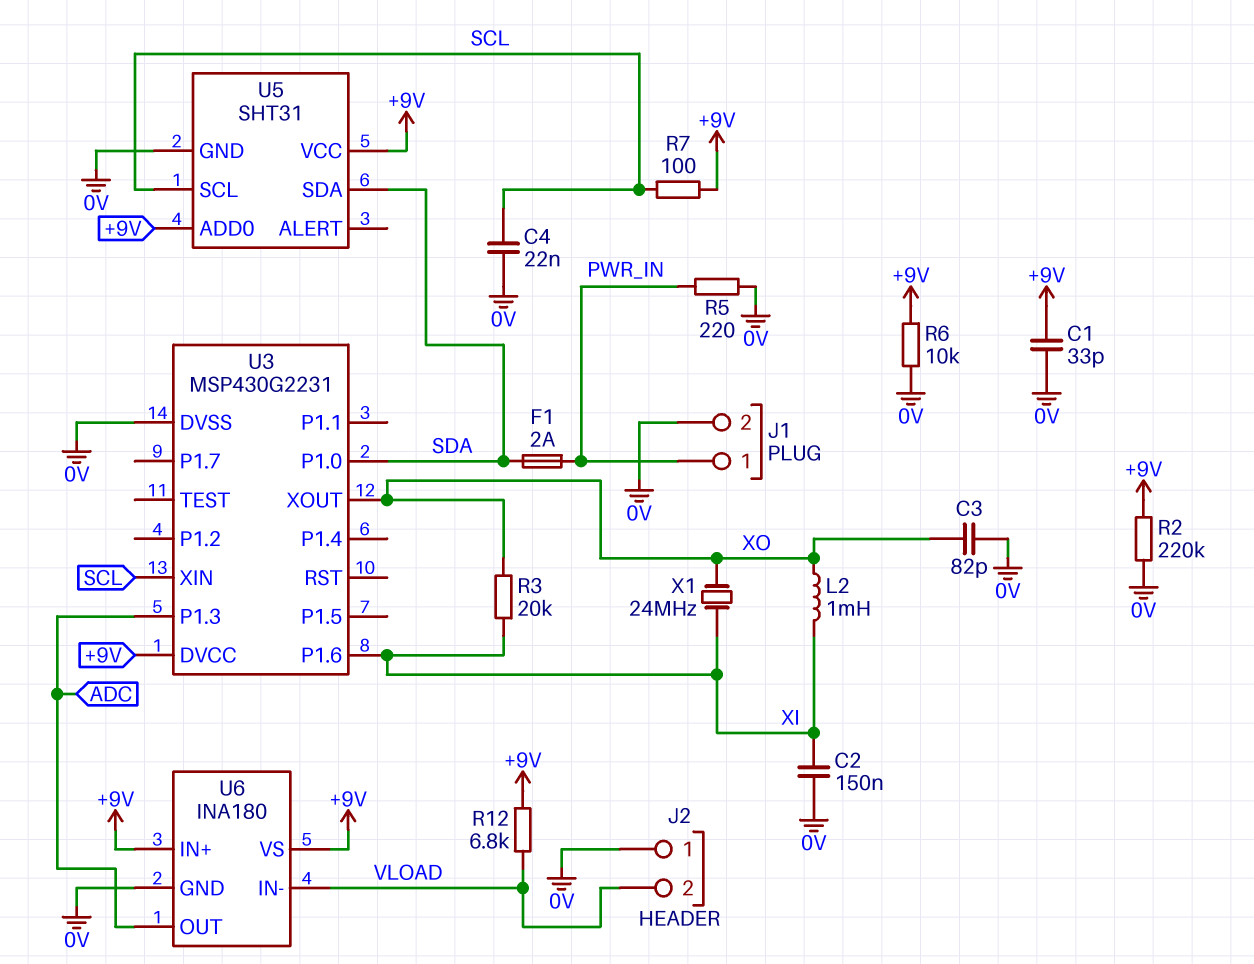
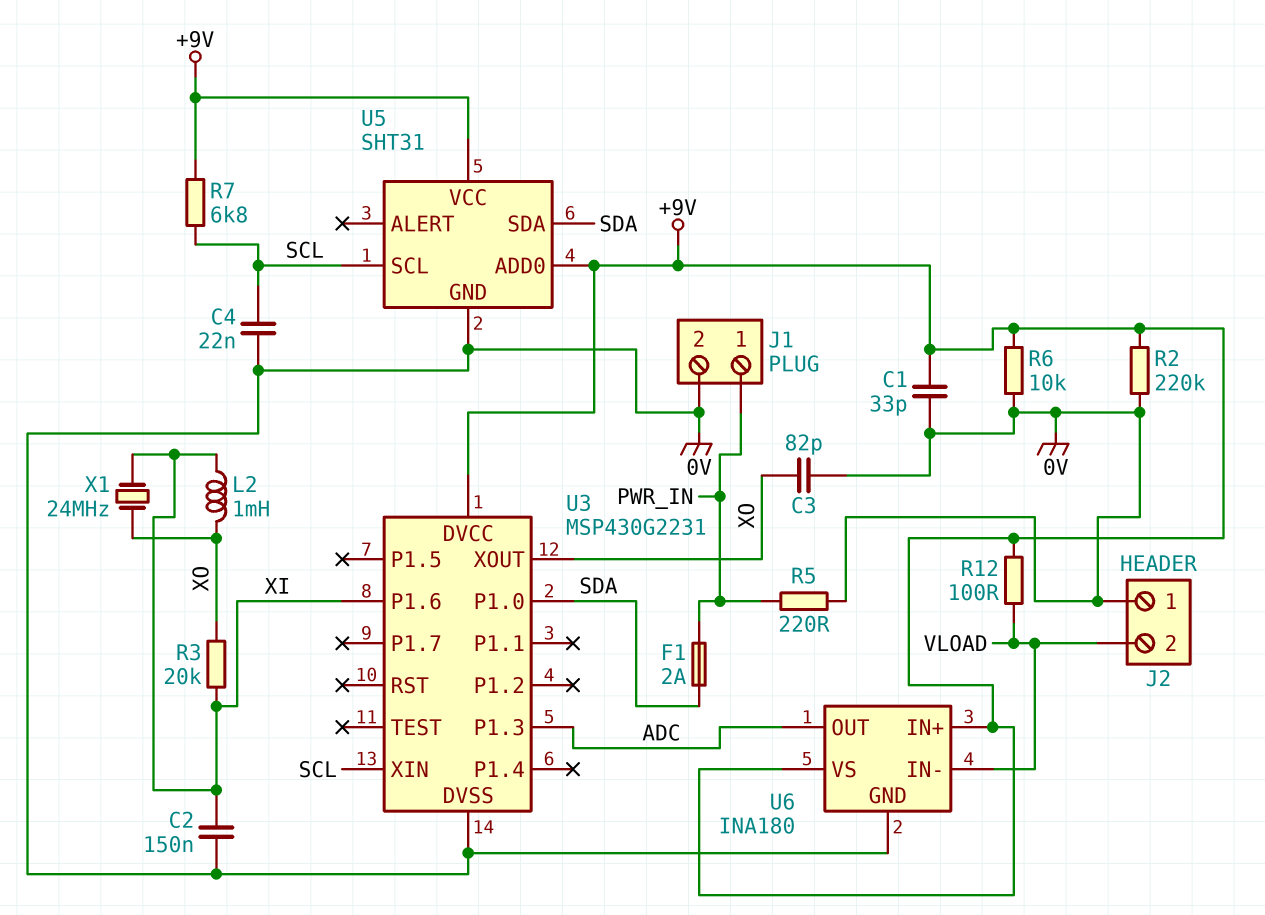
R7: 100 (+9V, SCL) -> 6.8k (+9V, SCL)
R12: 6.8k (+9V, VLOAD) -> 100 (+9V, VLOAD)

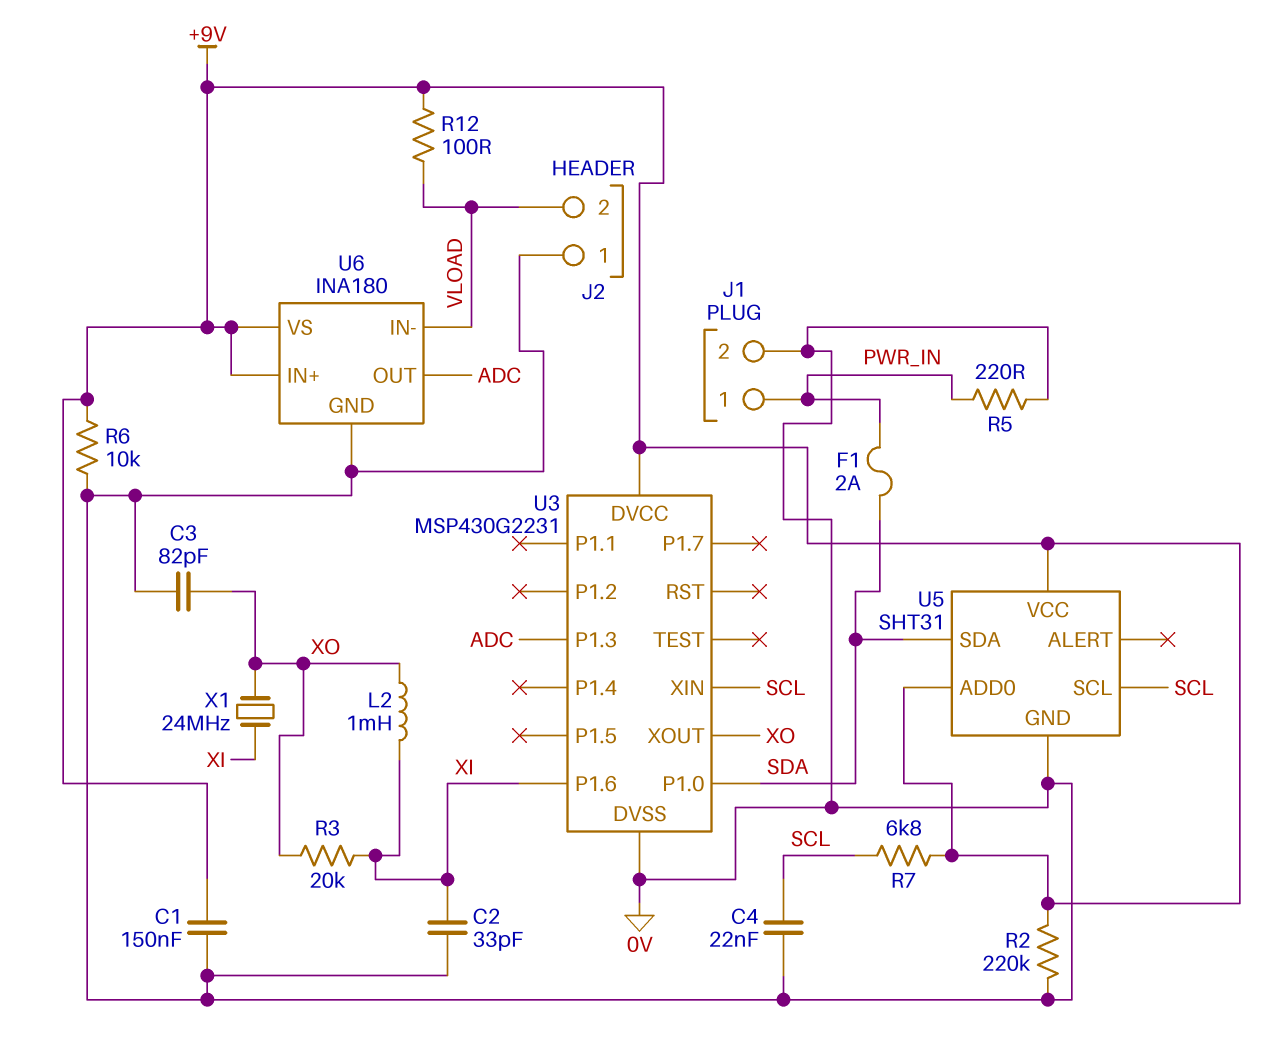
C1: 33pF (+9V, 0V) -> 150nF (+9V, 0V)
C2: 150nF (0V, XI) -> 33pF (0V, XI)

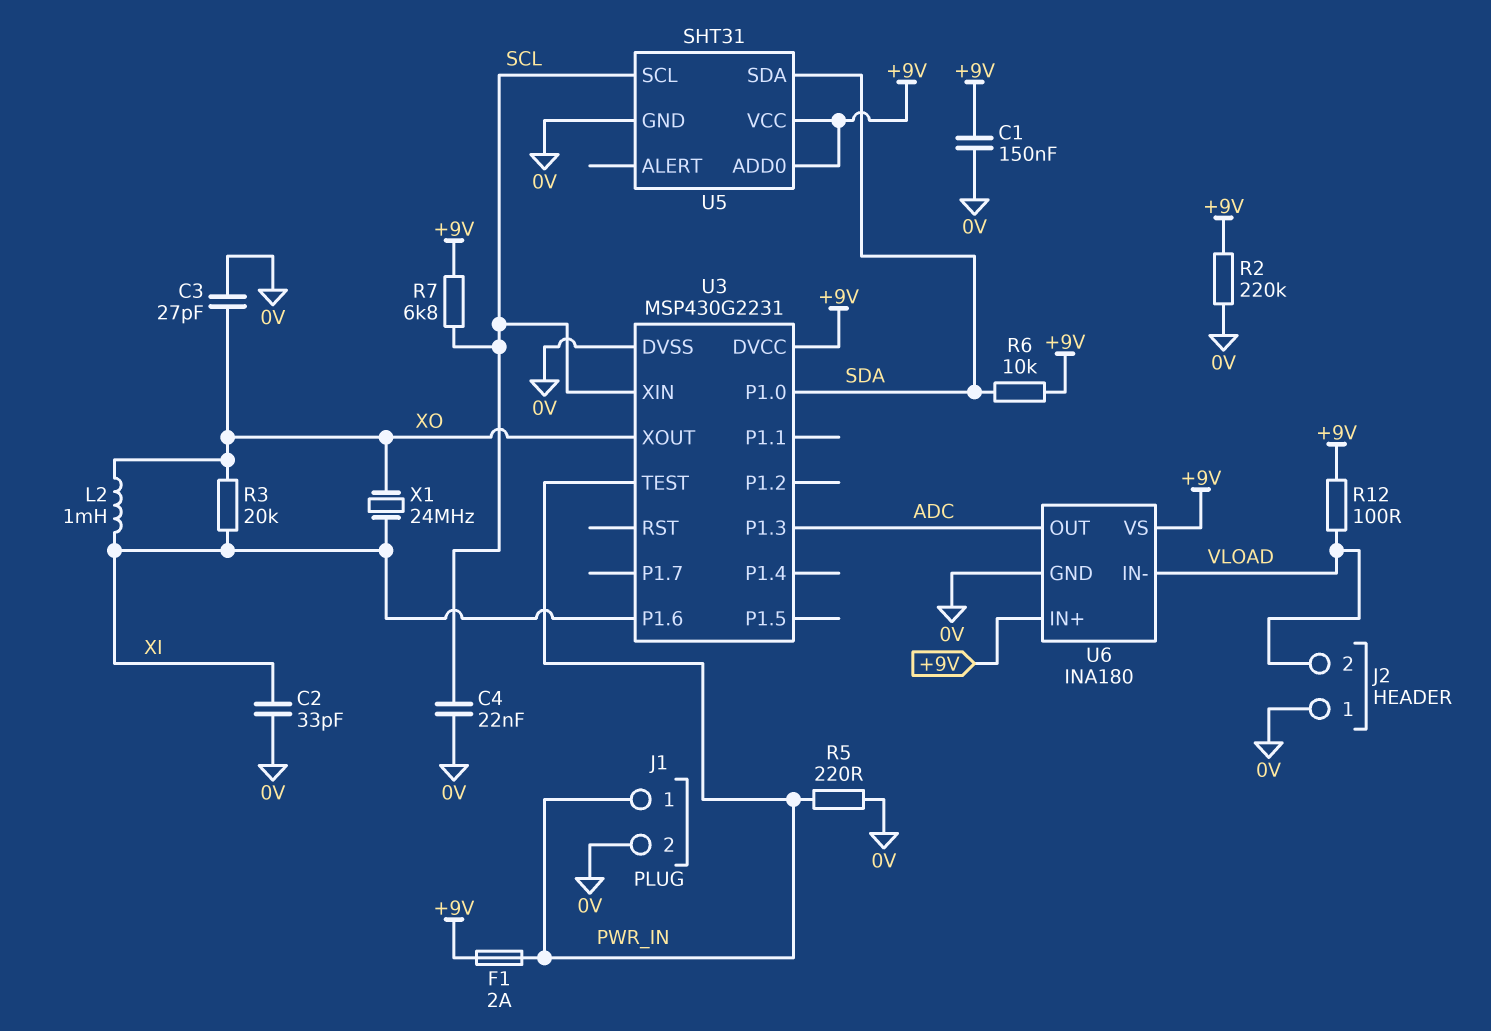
C3: 82pF (0V, XO) -> 27pF (0V, XO)
F1: 2A (PWR_IN, SDA) -> 2A (+9V, PWR_IN)
R6: 10k (+9V, 0V) -> 10k (+9V, SDA)
U3 pin TEST: none -> PWR_IN

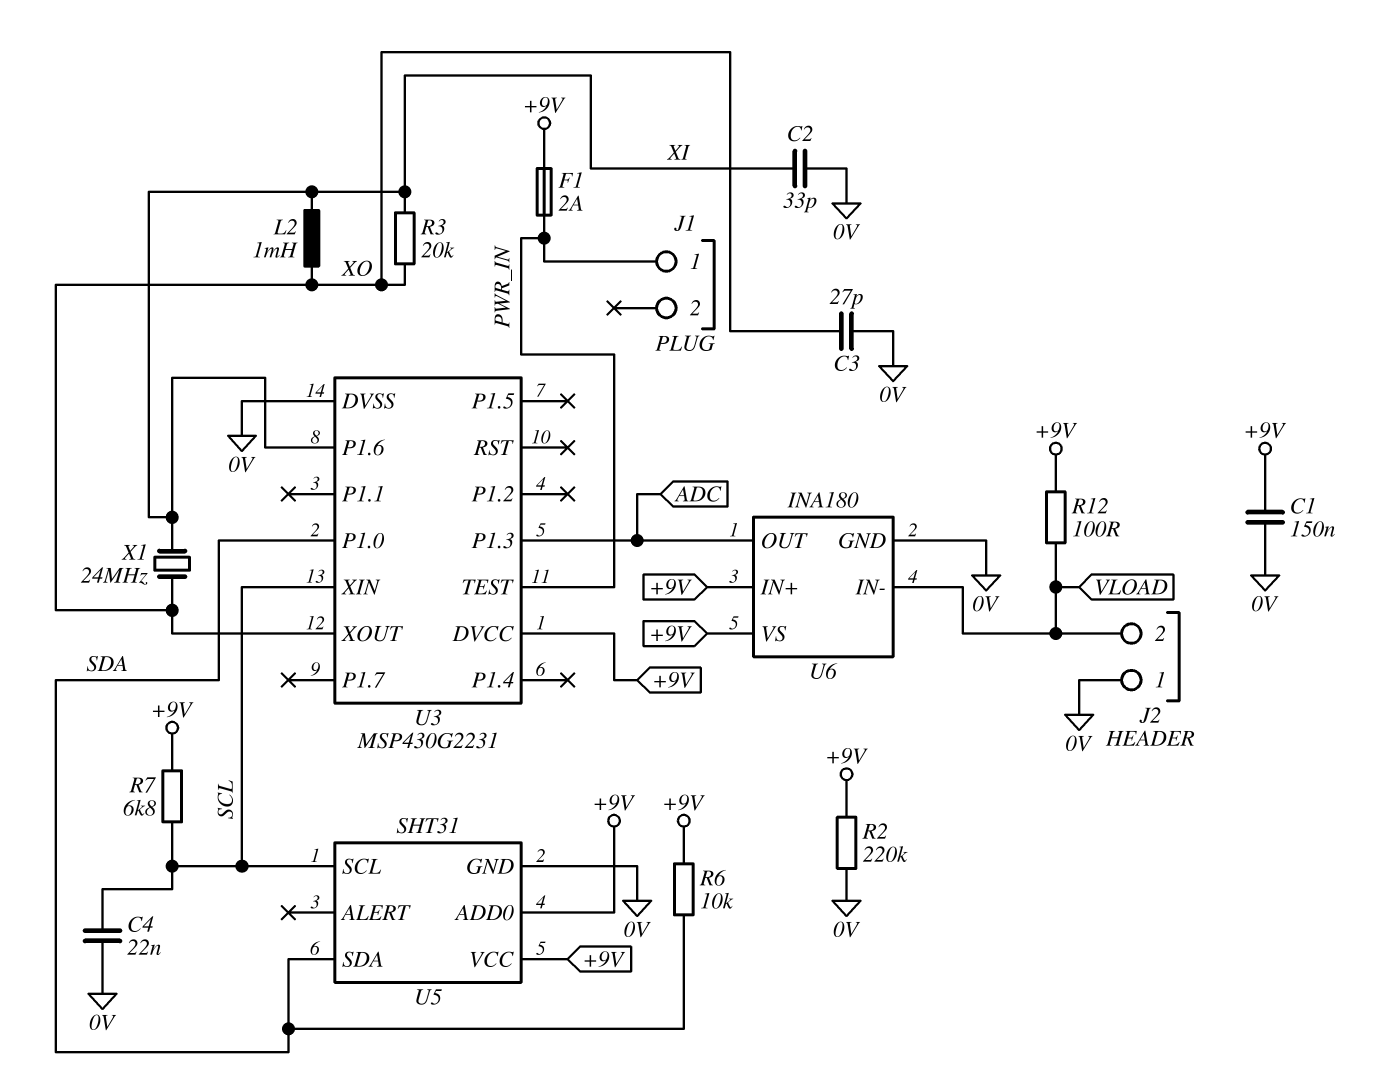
J1 pin 2: 0V -> none
R5: 220 (0V, PWR_IN) -> none

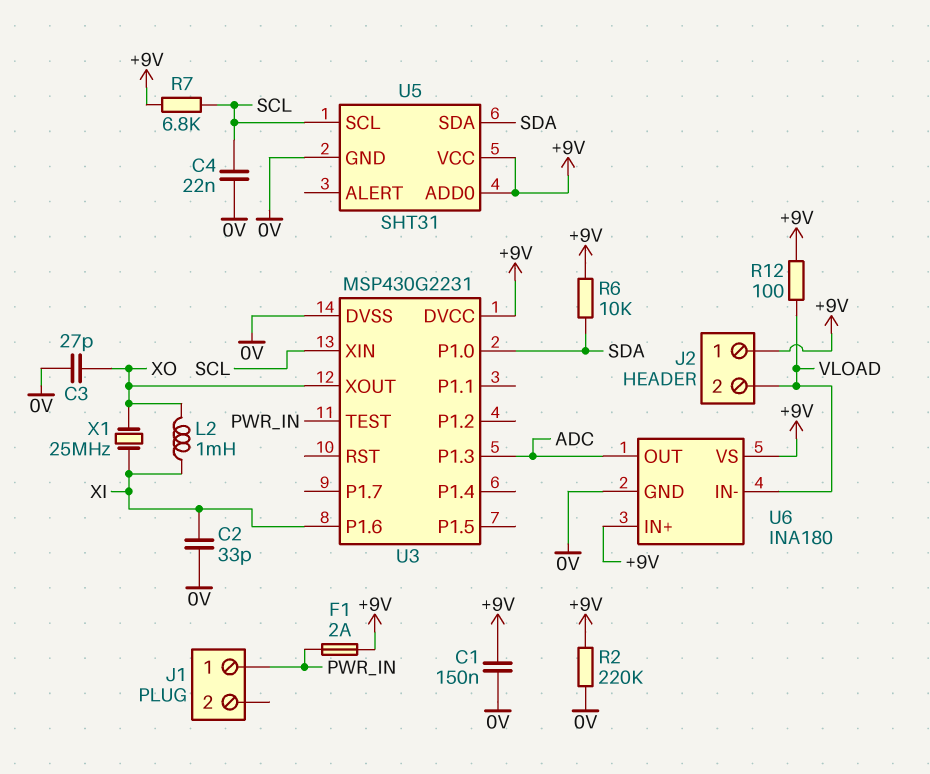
J2 pin 1: 0V -> +9V
R3: 20k (XI, XO) -> none
X1: 24MHz (XI, XO) -> 25MHz (XI, XO)

